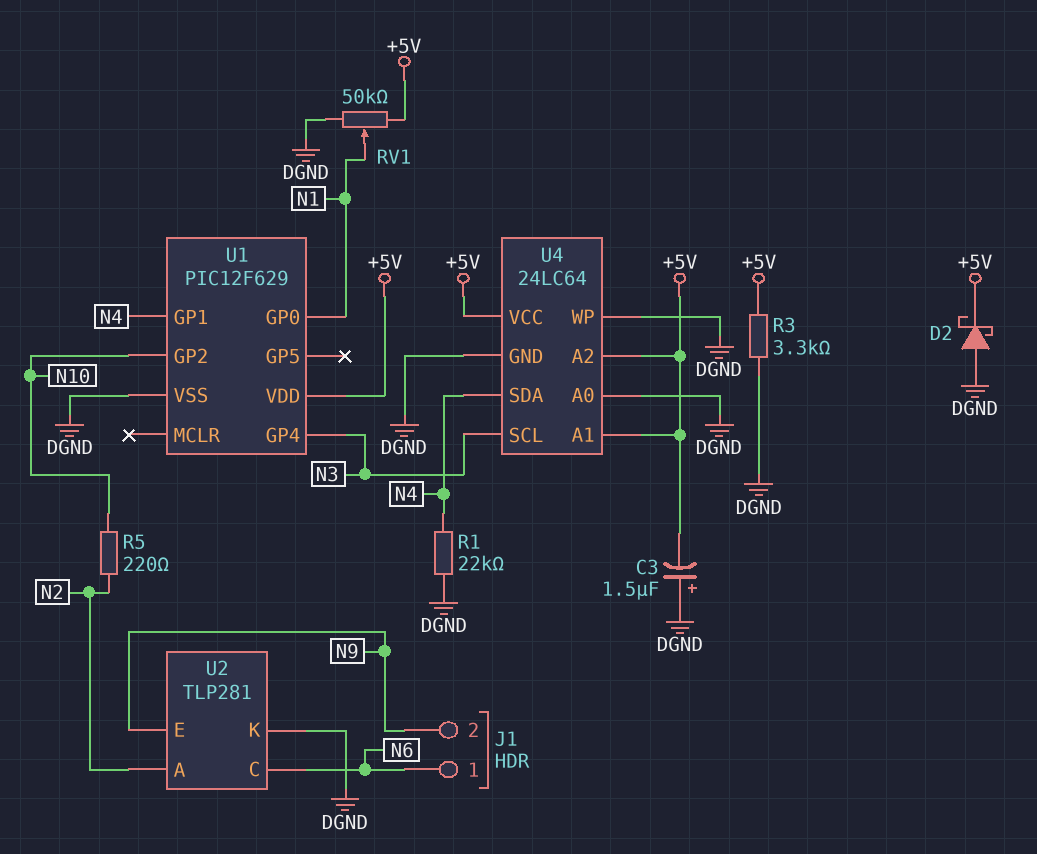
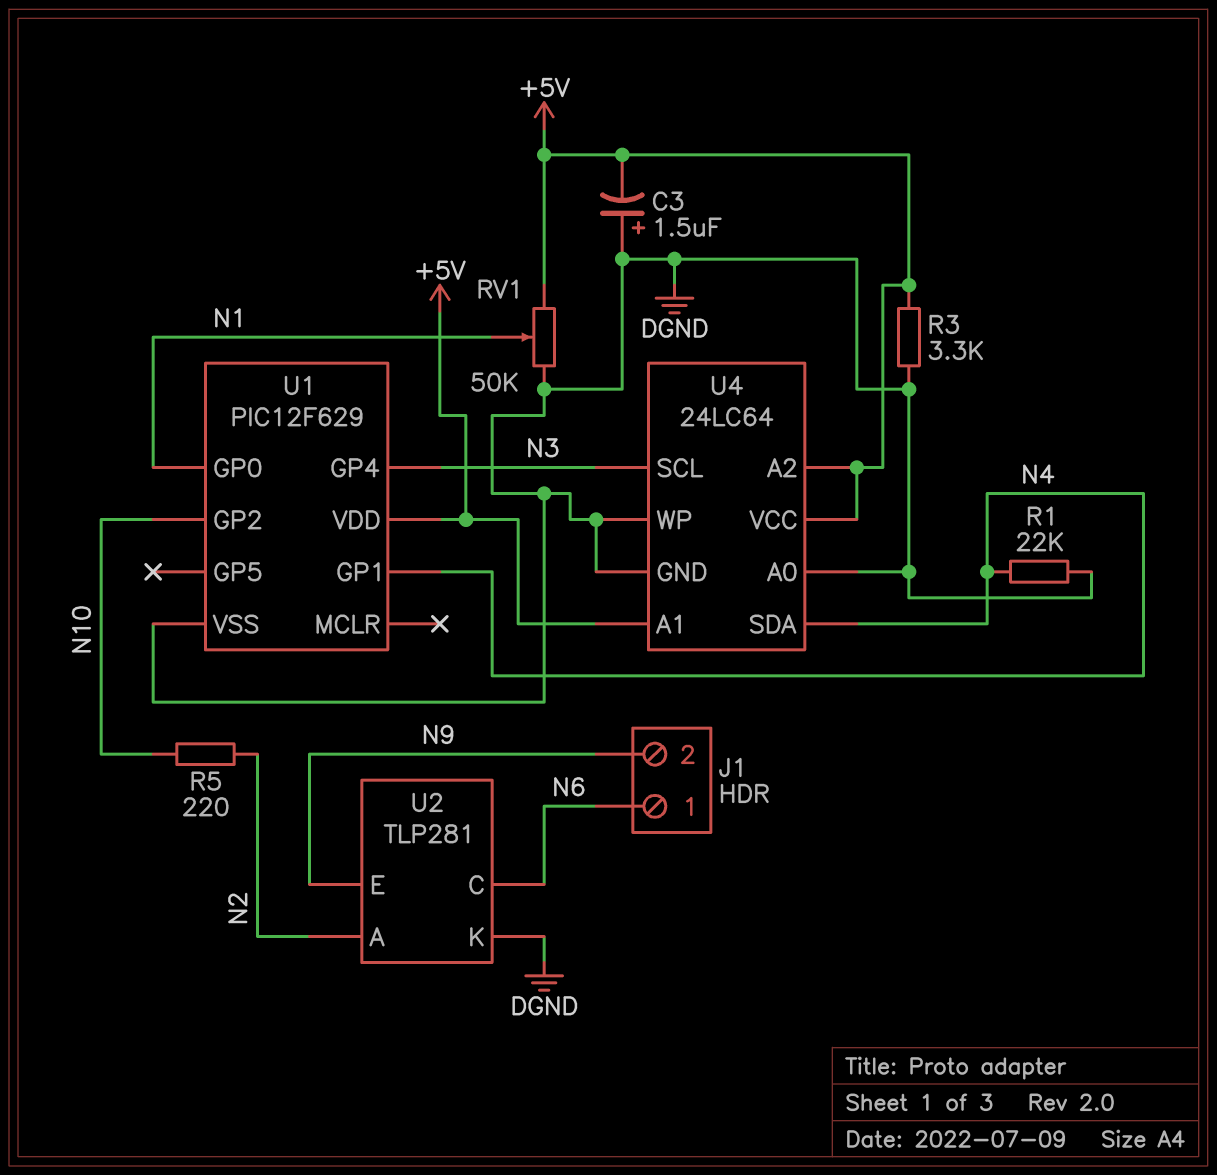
D2: schottky (A DGND, K +5V) -> none

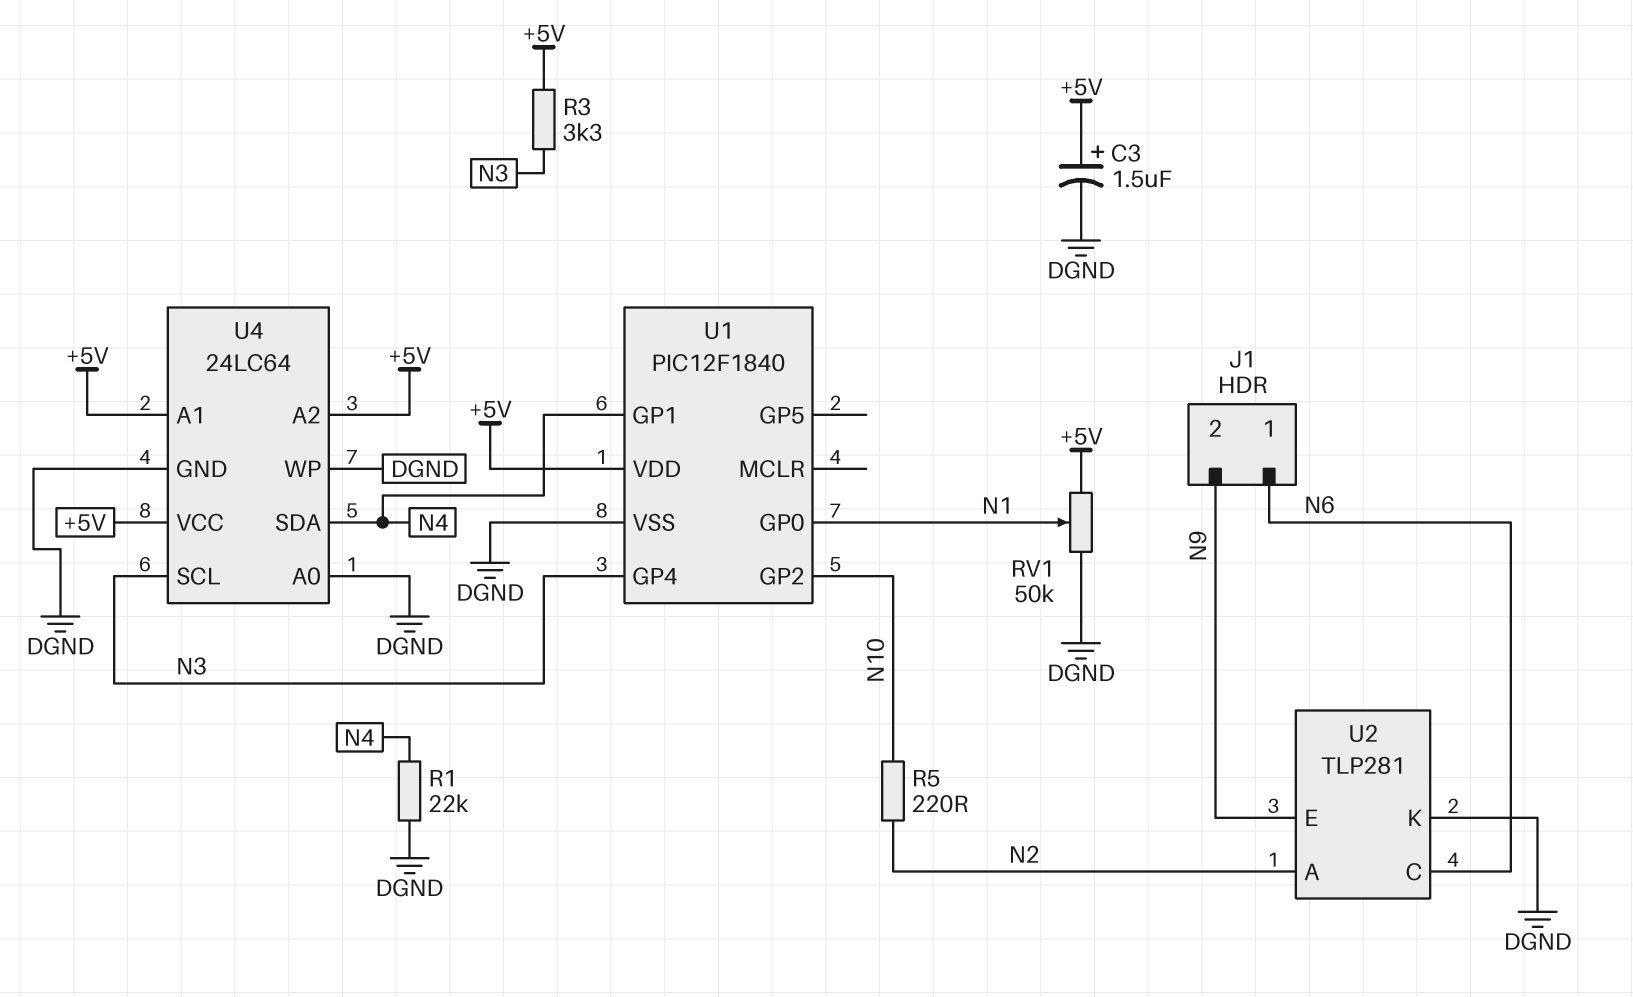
C3: 1.5uF (plus DGND, minus +5V) -> 1.5uF (plus +5V, minus DGND)
R3: 3.3k (+5V, DGND) -> 3.3k (+5V, N3)
U1: PIC12F629 -> PIC12F1840

